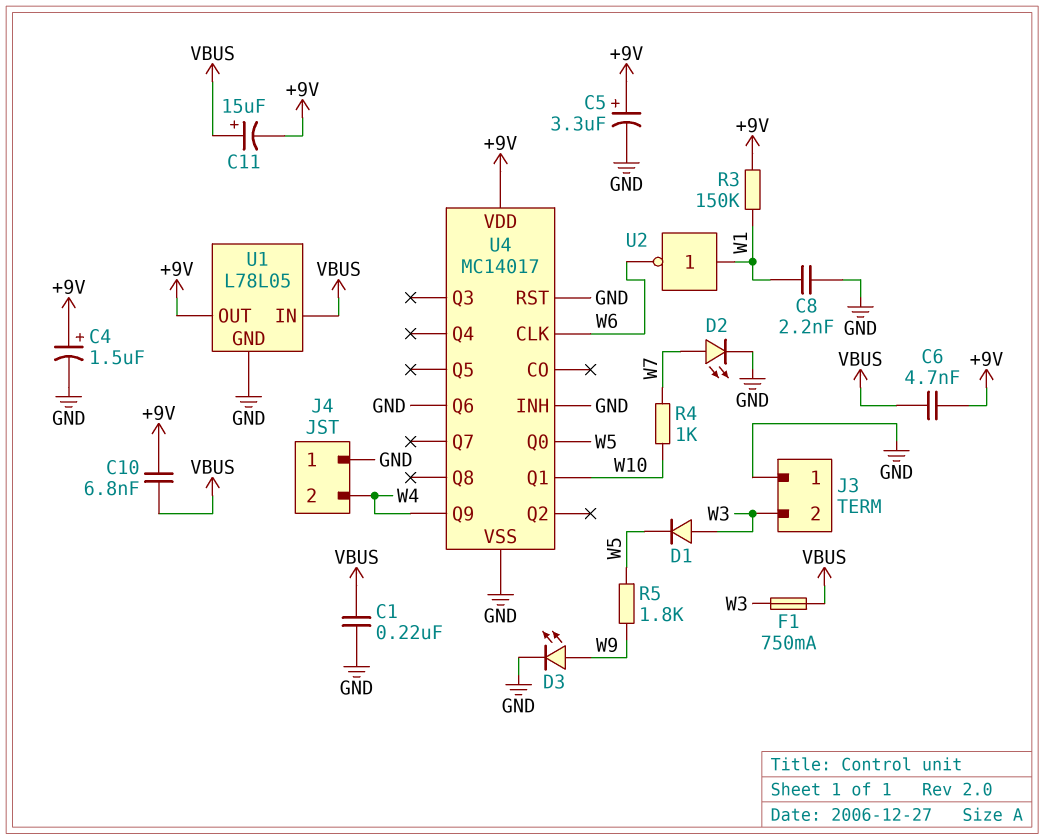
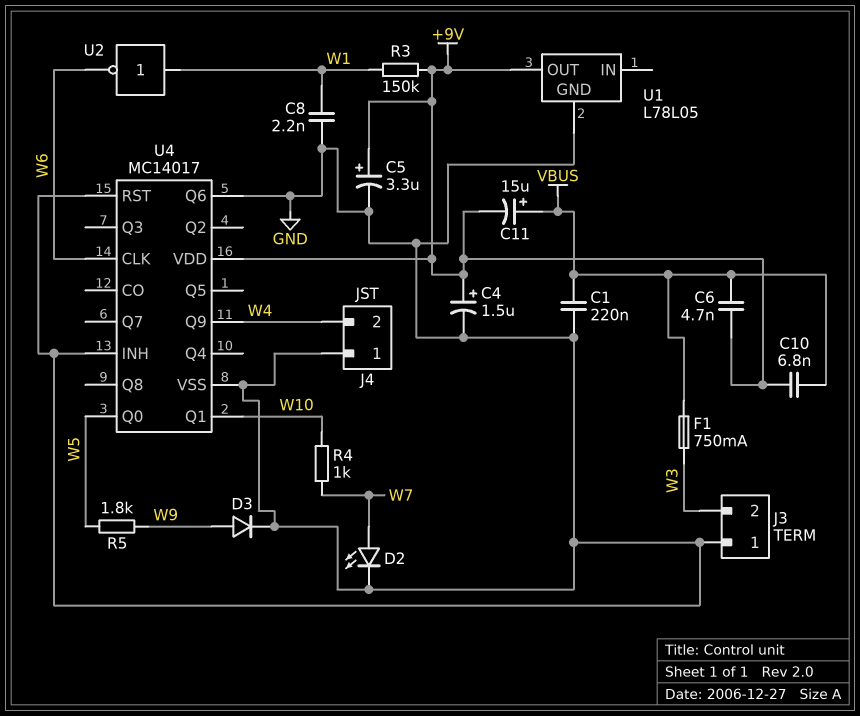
D1: diode (A W3, K W5) -> none
D3: LED (A W9, K GND) -> diode (A W9, K GND)
U1 pin IN: VBUS -> none

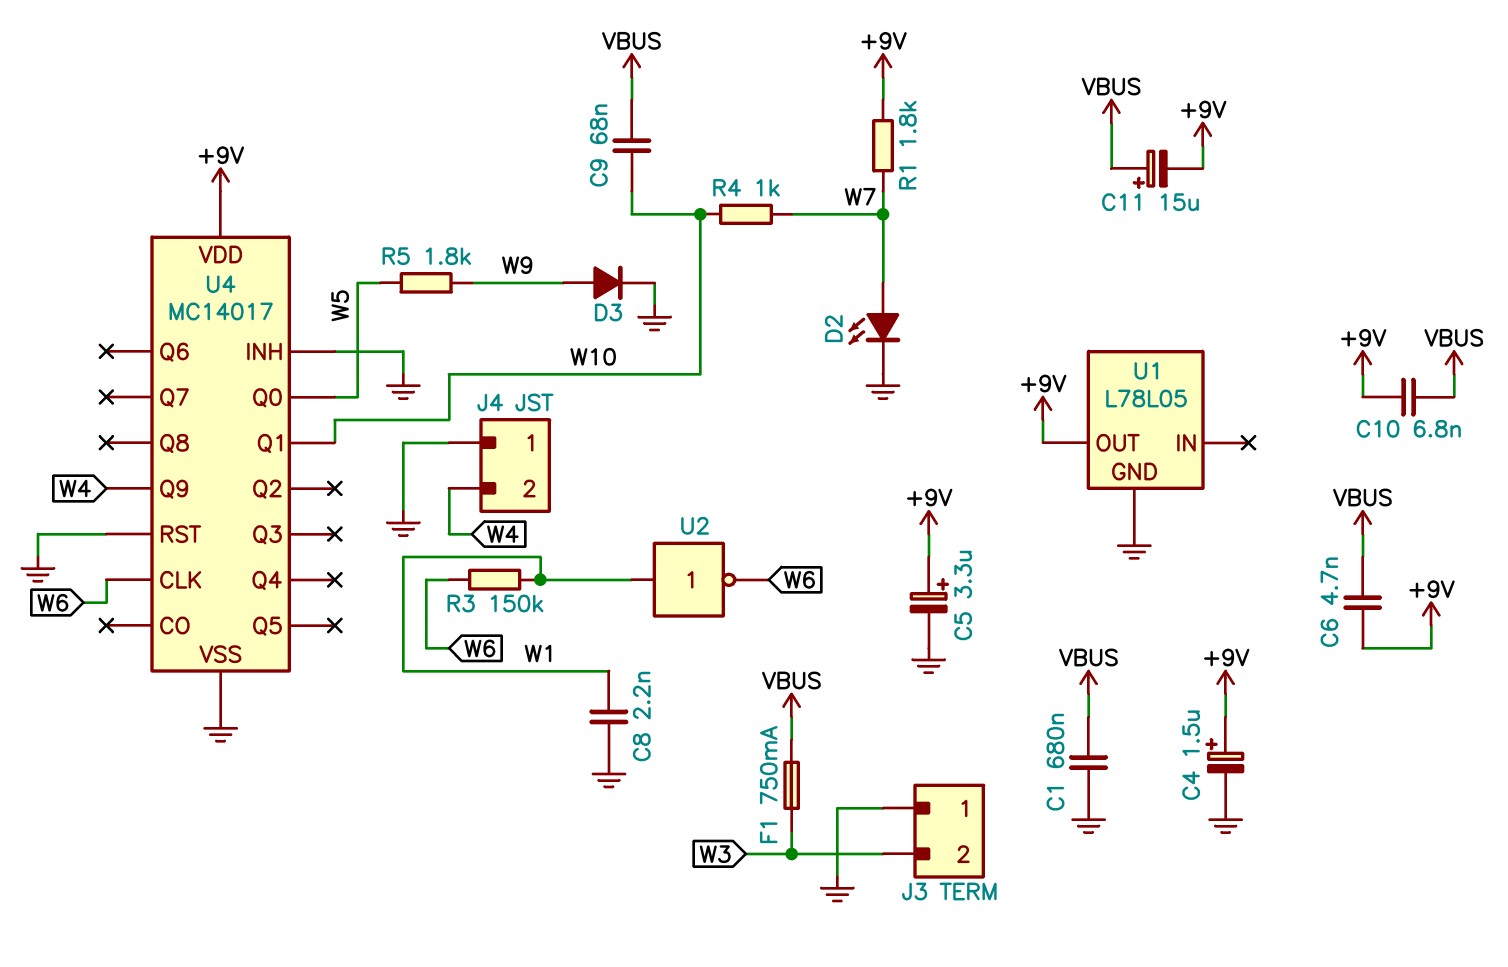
C1: 220nF (GND, VBUS) -> 680nF (GND, VBUS)
C9: none -> 68nF (VBUS, W10)
R1: none -> 1.8k (+9V, W7)
R3: 150k (+9V, W1) -> 150k (W1, W6)
U4 pin Q6: GND -> none

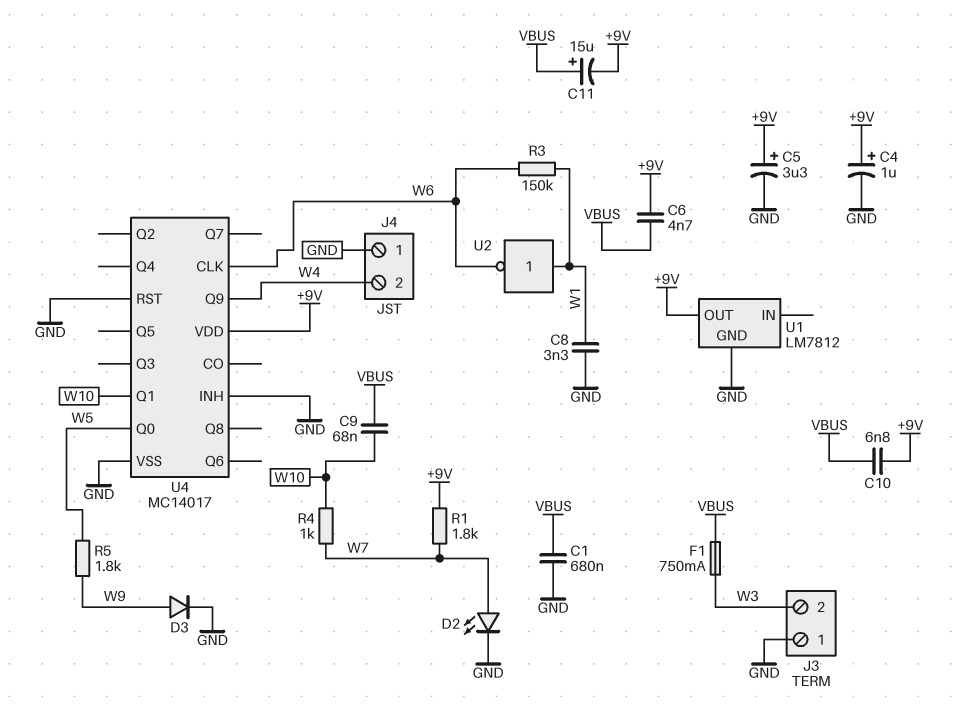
C4: 1.5uF (plus +9V, minus GND) -> 1uF (plus +9V, minus GND)
C8: 2.2nF (GND, W1) -> 3.3nF (GND, W1)
U1: L78L05 -> LM7812

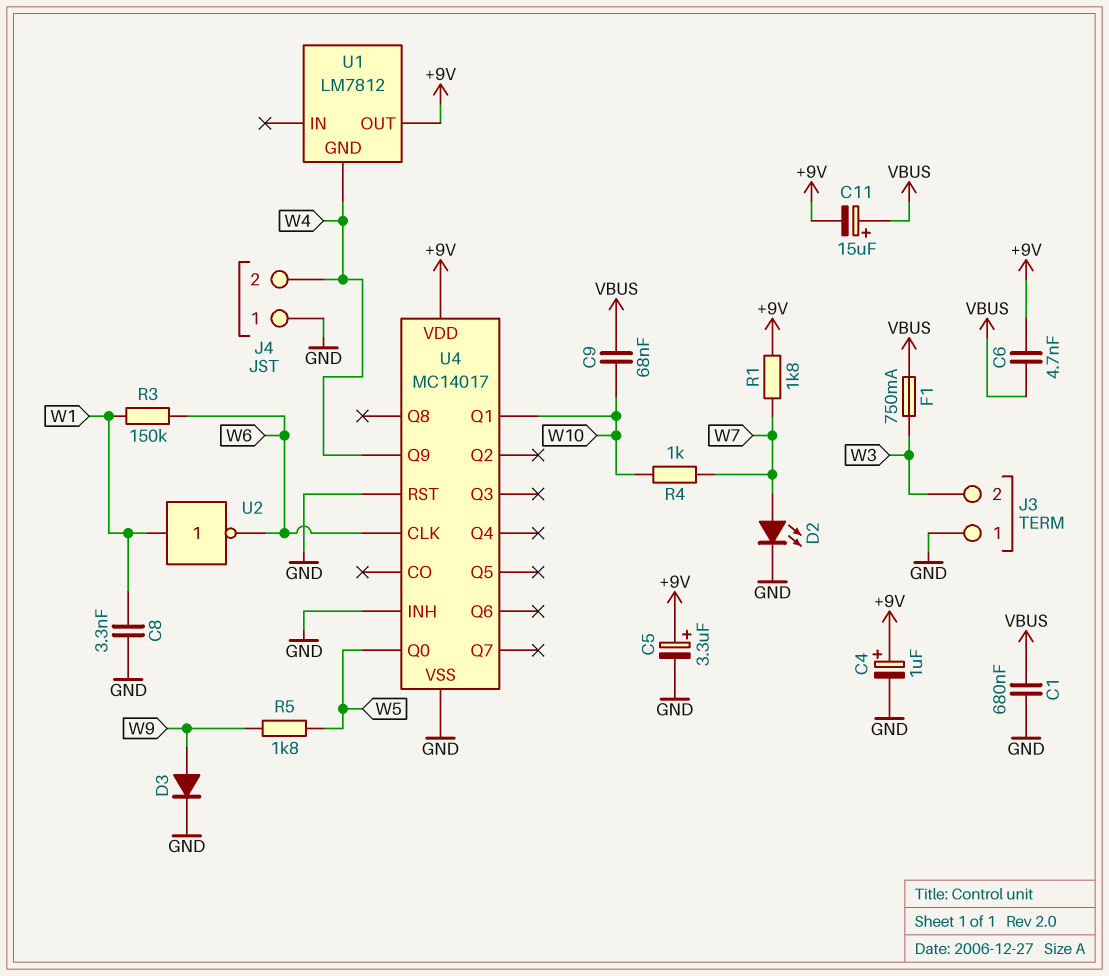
C10: 6.8nF (+9V, VBUS) -> none
U1 pin GND: GND -> W4

